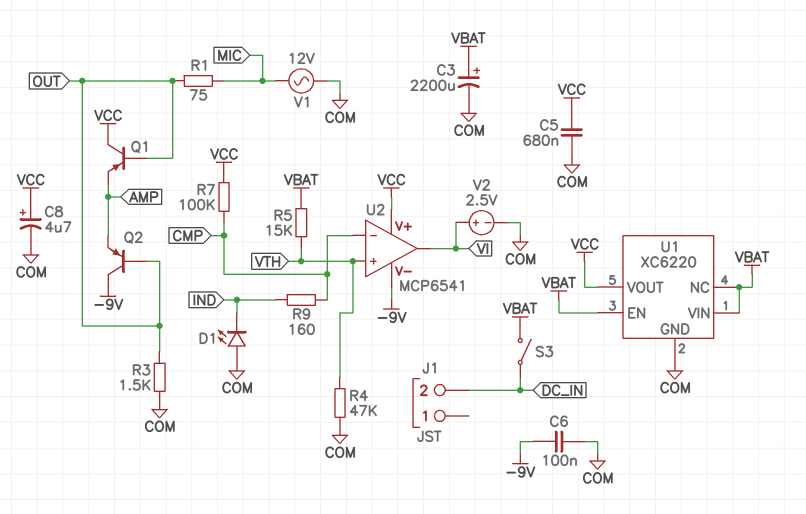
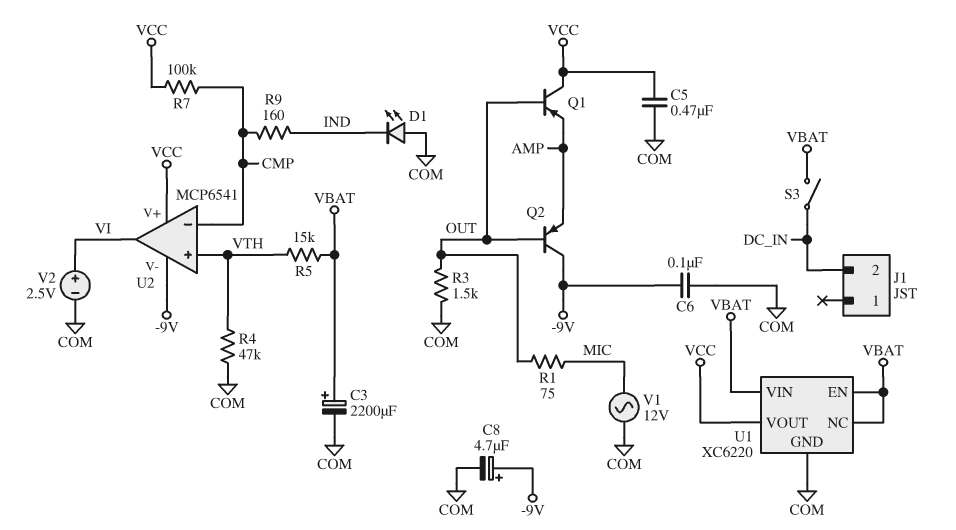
C5: 680nF (COM, VCC) -> 470nF (COM, VCC)
C8: 4.7uF (plus VCC, minus COM) -> 4.7uF (plus -9V, minus COM)

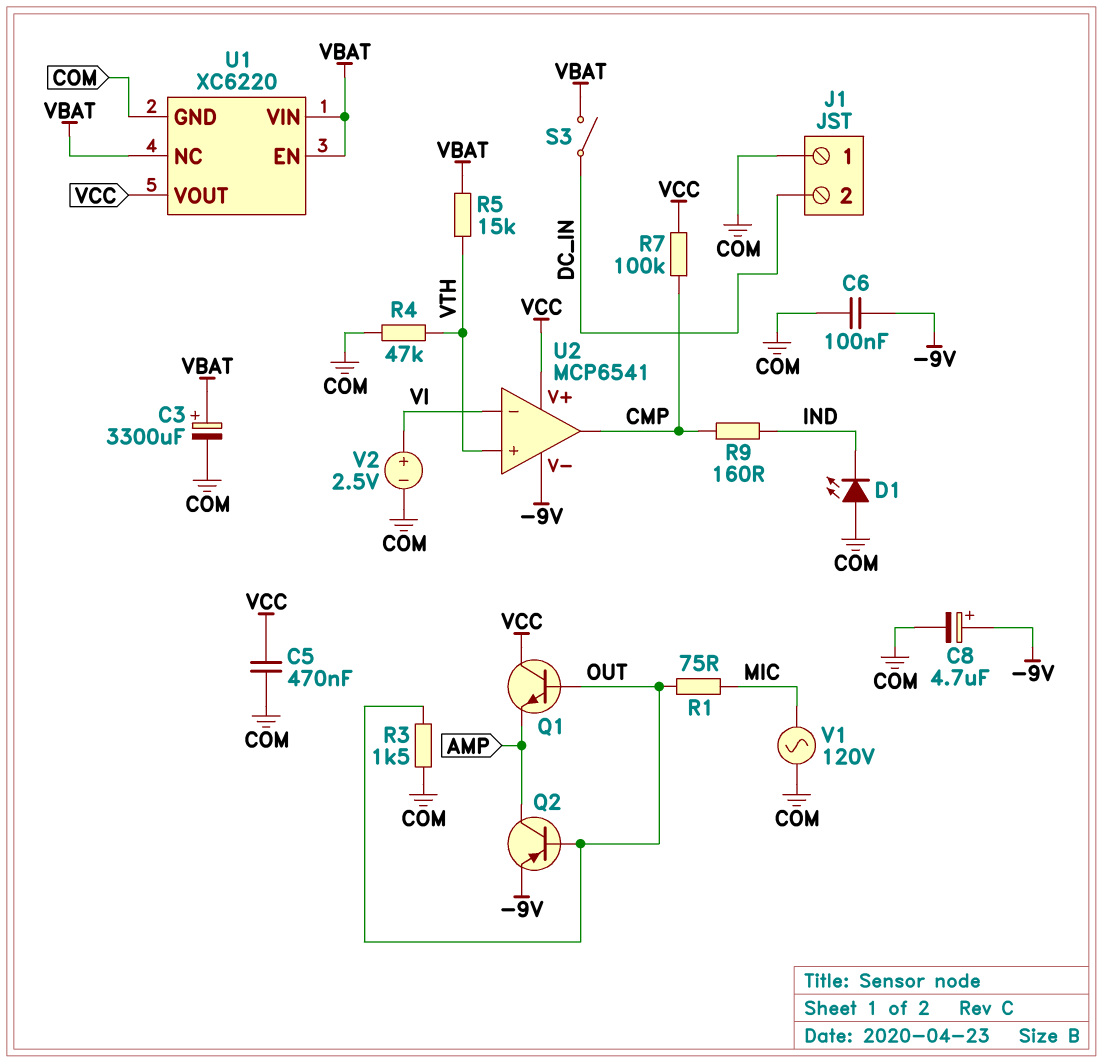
C3: 2200uF (plus VBAT, minus COM) -> 3300uF (plus VBAT, minus COM)
J1 pin 1: none -> COM
Q1: PNP (B OUT, C VCC, E AMP) -> NPN (B OUT, C VCC, E AMP)
Q2: PNP (B OUT, C -9V, E AMP) -> PNP (B OUT, C AMP, E -9V)
U2 pin in-: CMP -> VI
U2 pin out: VI -> CMP
V1: AC 12V (COM, MIC) -> AC 120V (COM, MIC)

